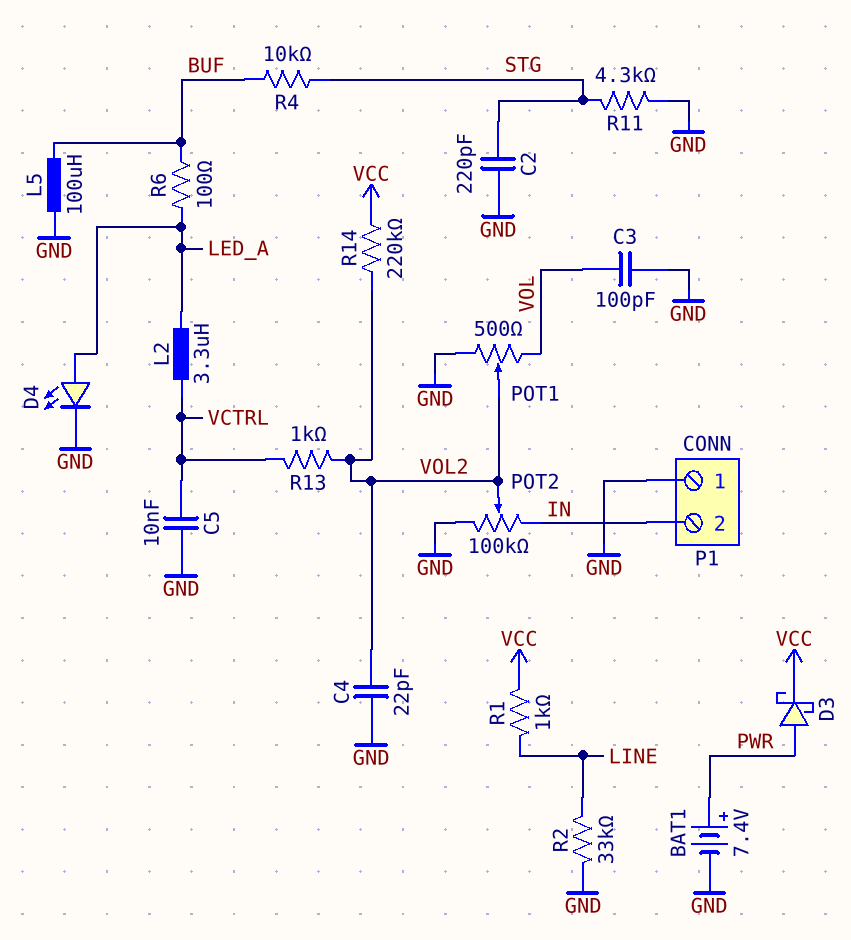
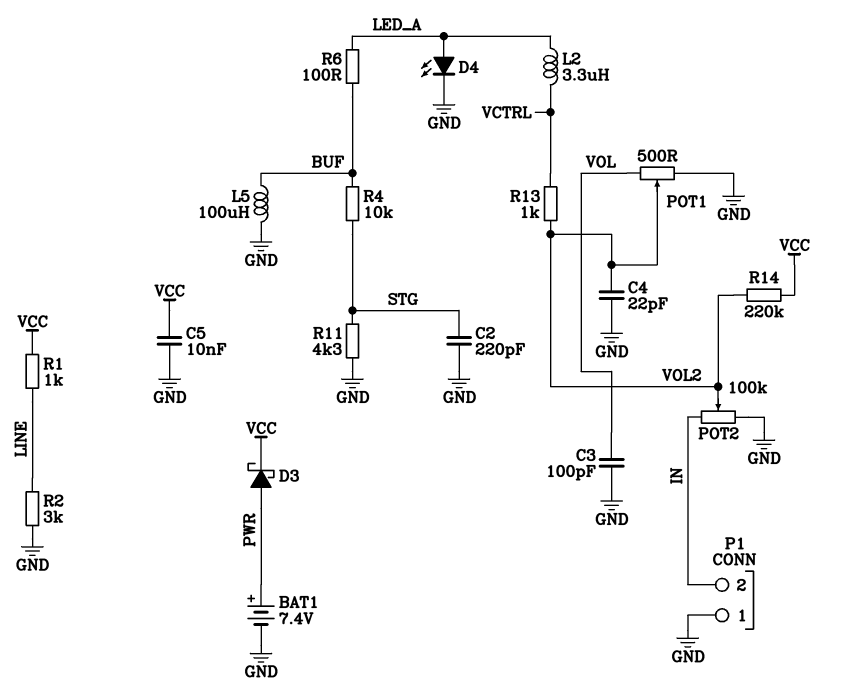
C5: 10nF (GND, VCTRL) -> 10nF (GND, VCC)
R2: 33k (GND, LINE) -> 3k (GND, LINE)

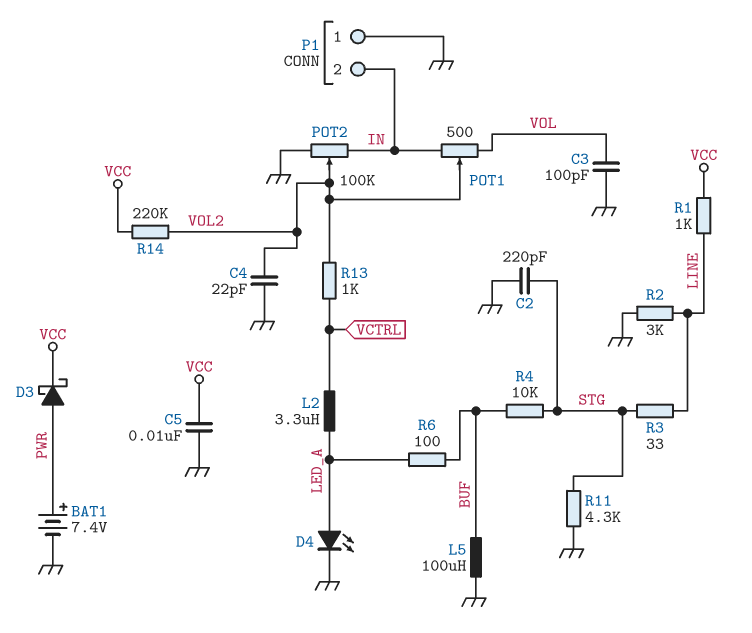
POT1: 500 (GND, VOL, wiper VOL2) -> 500 (IN, VOL, wiper VOL2)
R3: none -> 33 (LINE, STG)

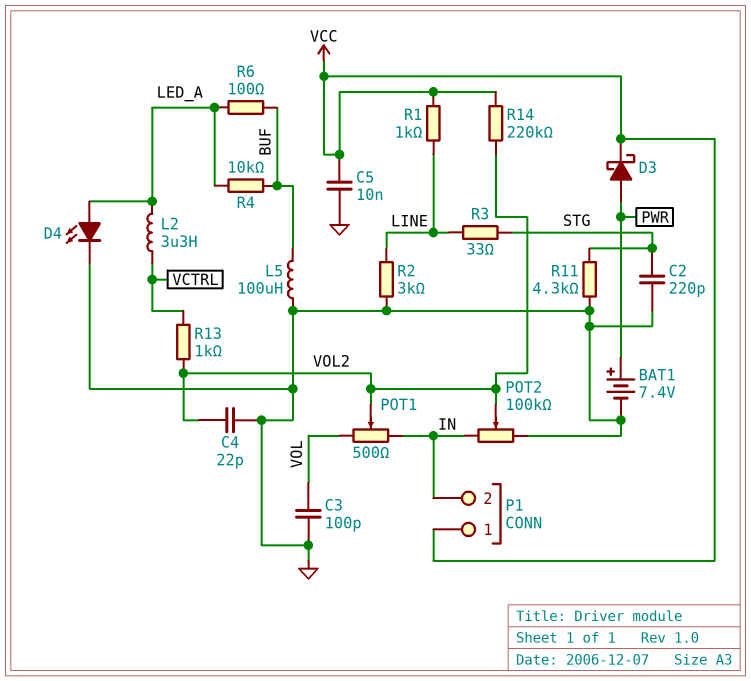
P1 pin 1: GND -> VCC
R4: 10k (BUF, STG) -> 10k (BUF, LED_A)

